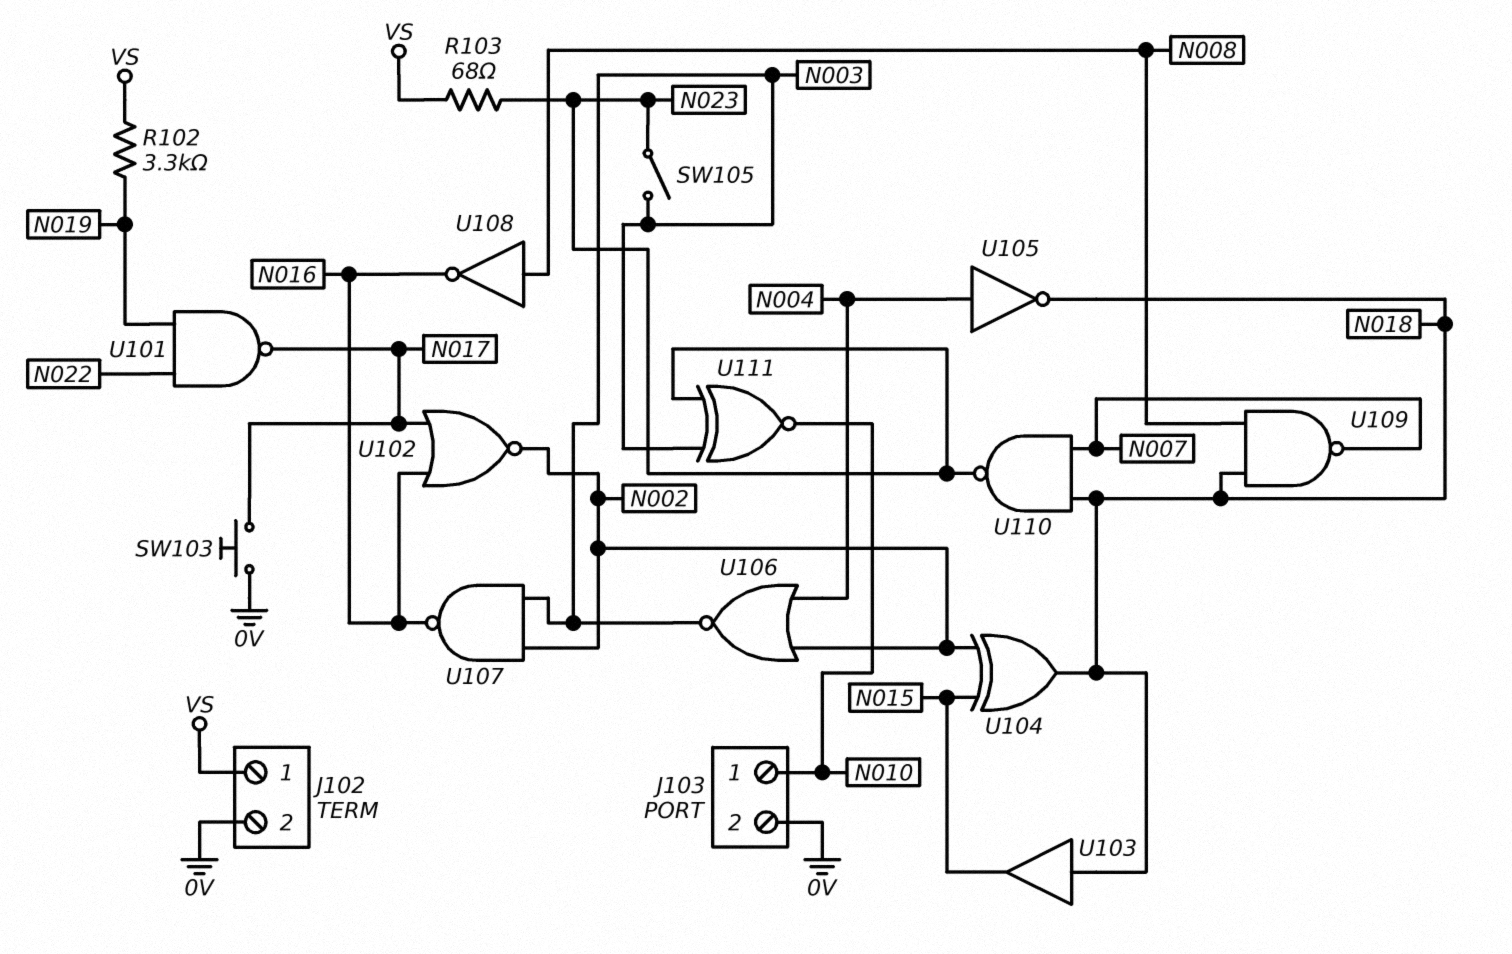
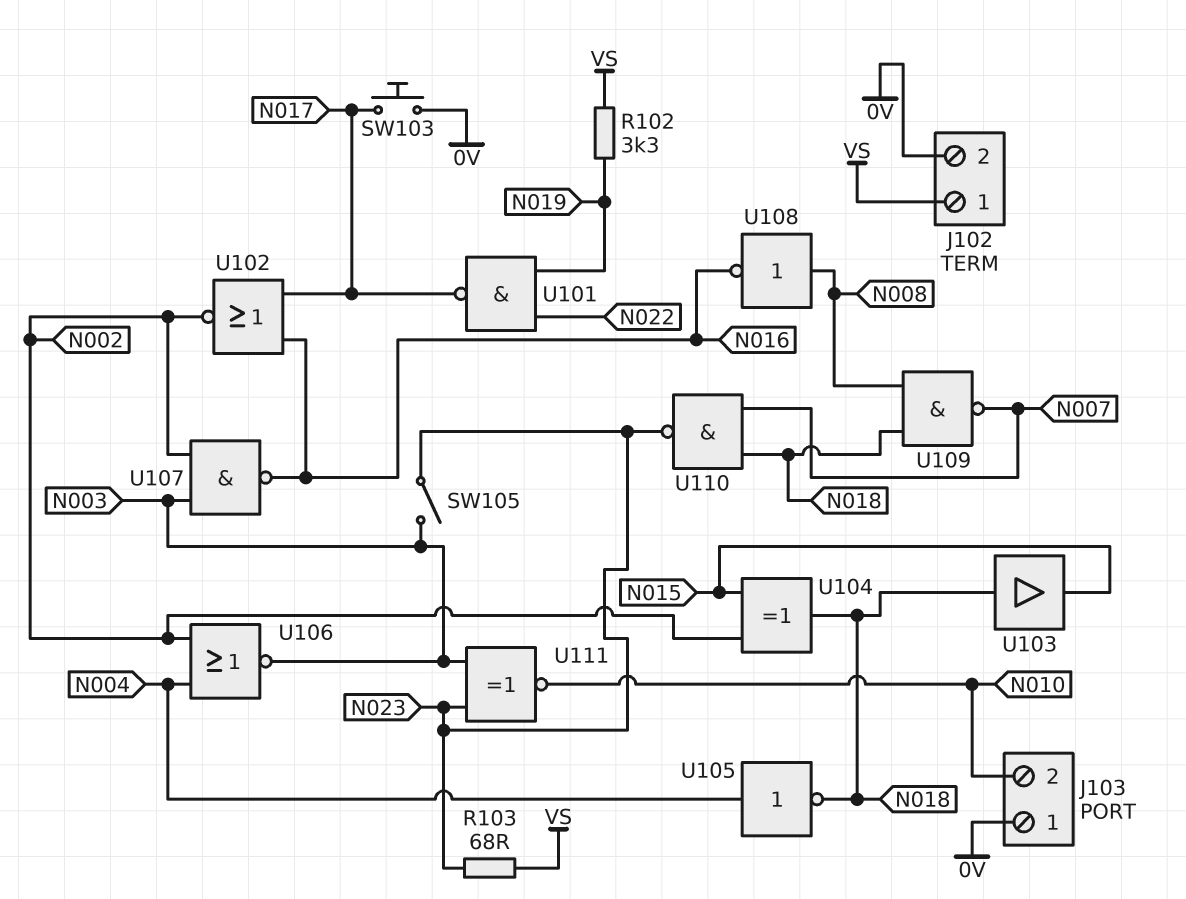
J103 pin 1: N010 -> 0V
J103 pin 2: 0V -> N010

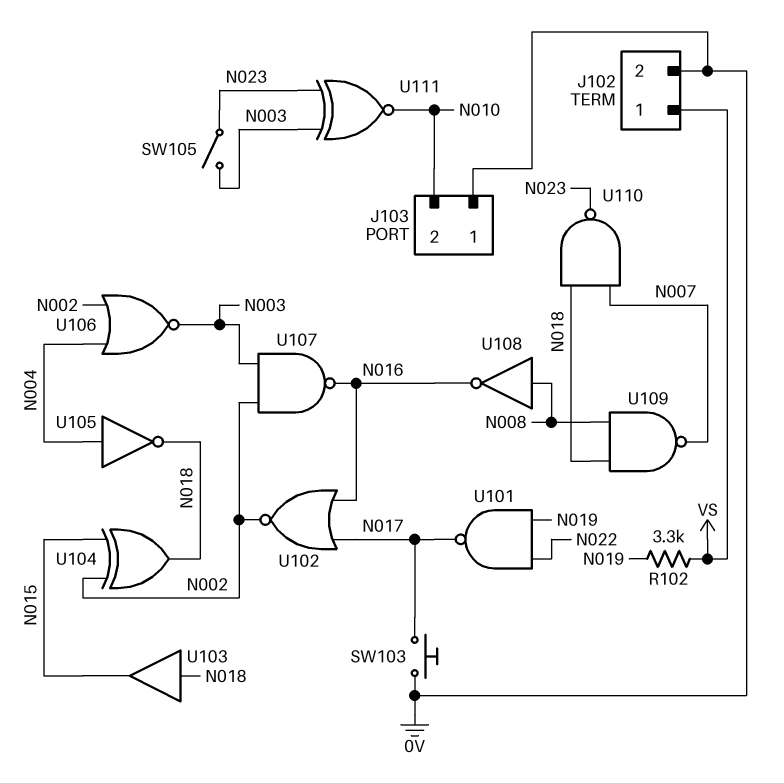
R103: 68 (N023, VS) -> none

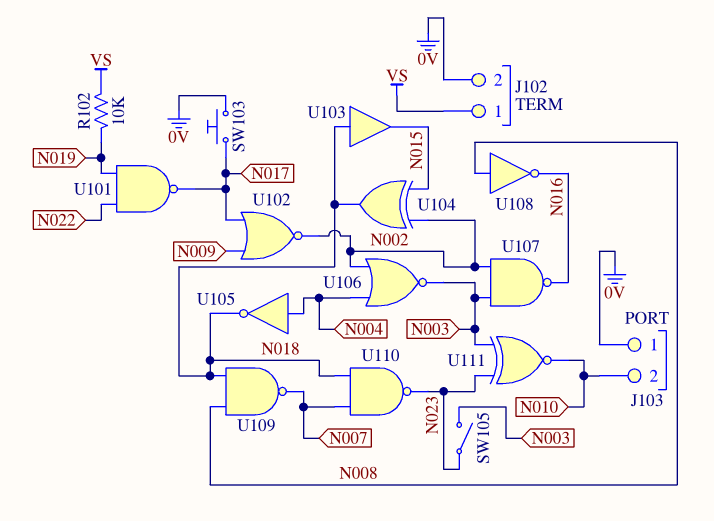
R102: 3.3k (N019, VS) -> 10k (N019, VS)
U102: NOR (in N016, in N017, out N002) -> NOR (in N009, in N017, out N002)

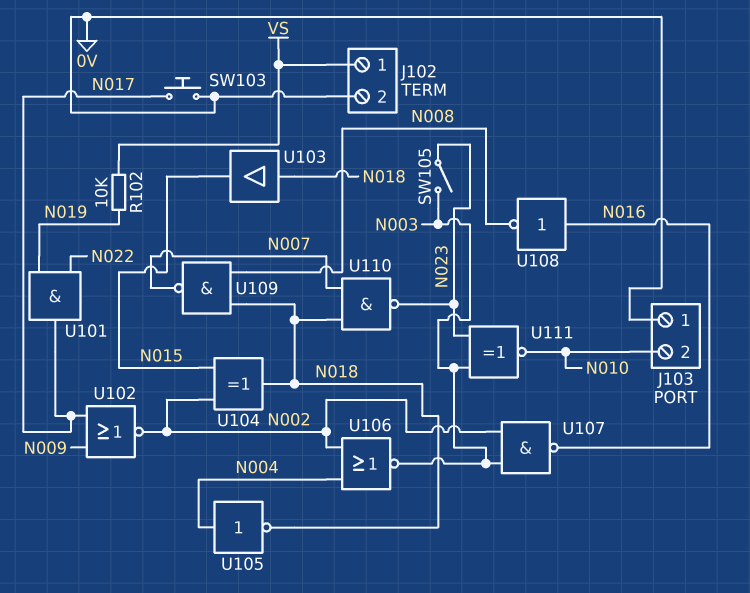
U101: NAND (in N019, in N022, out N017) -> AND (in N019, in N022, out N017)
U108: NOT (in N008, out N016) -> NOT (in N016, out N008)

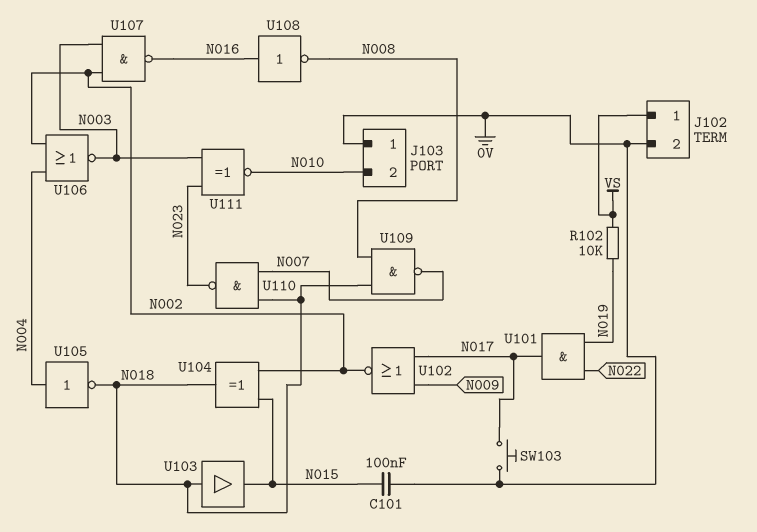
C101: none -> 100nF (0V, N015)
SW105: switch (N003, N023) -> none

